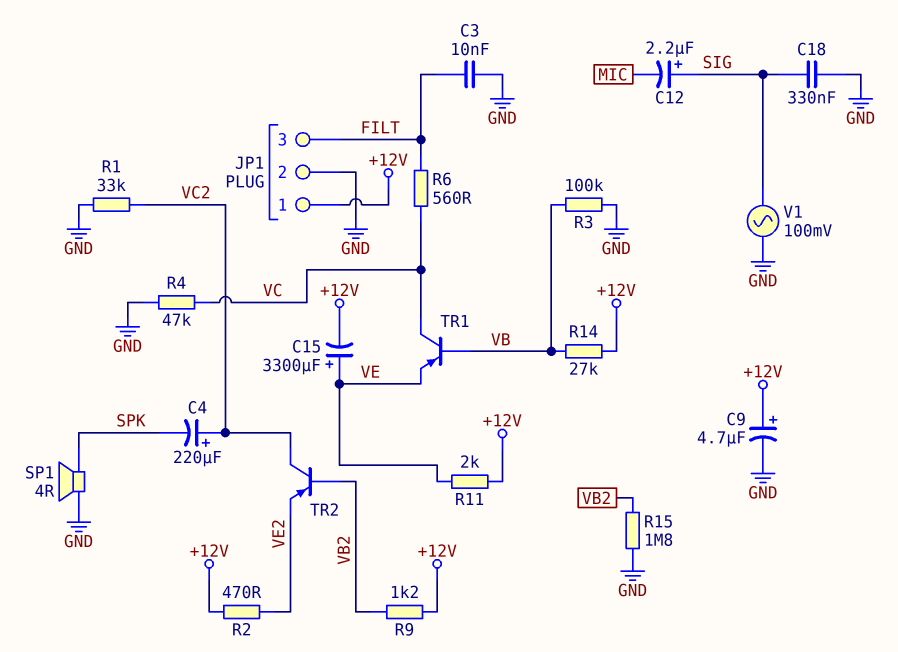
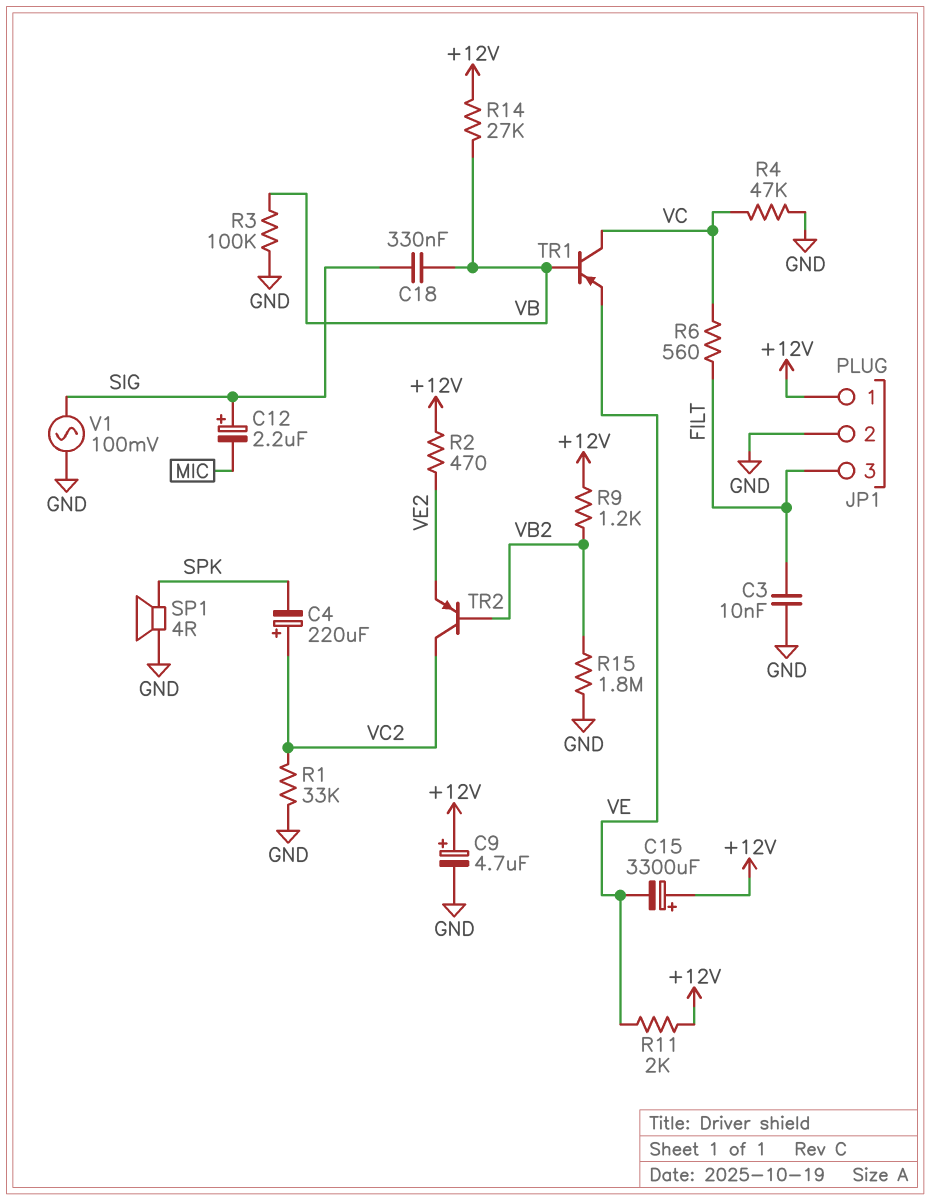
C15: 3300uF (plus VE, minus +12V) -> 3300uF (plus +12V, minus VE)
C18: 330nF (GND, SIG) -> 330nF (SIG, VB)

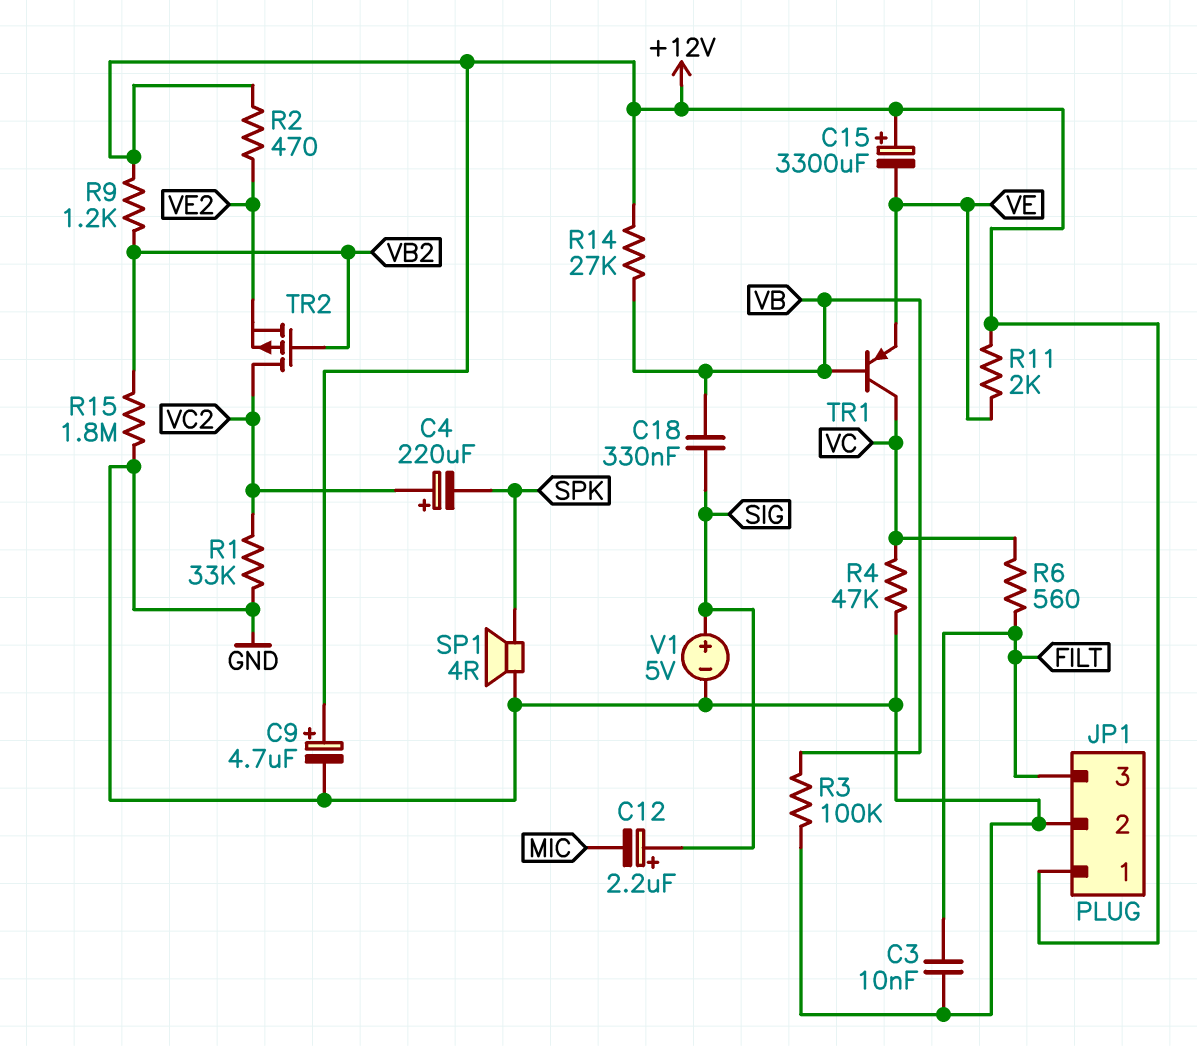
TR2: PNP (B VB2, C VC2, E VE2) -> PMOS (G VB2, D VC2, S VE2)
V1: AC 100mV (GND, SIG) -> 5V (plus SIG, minus GND)

